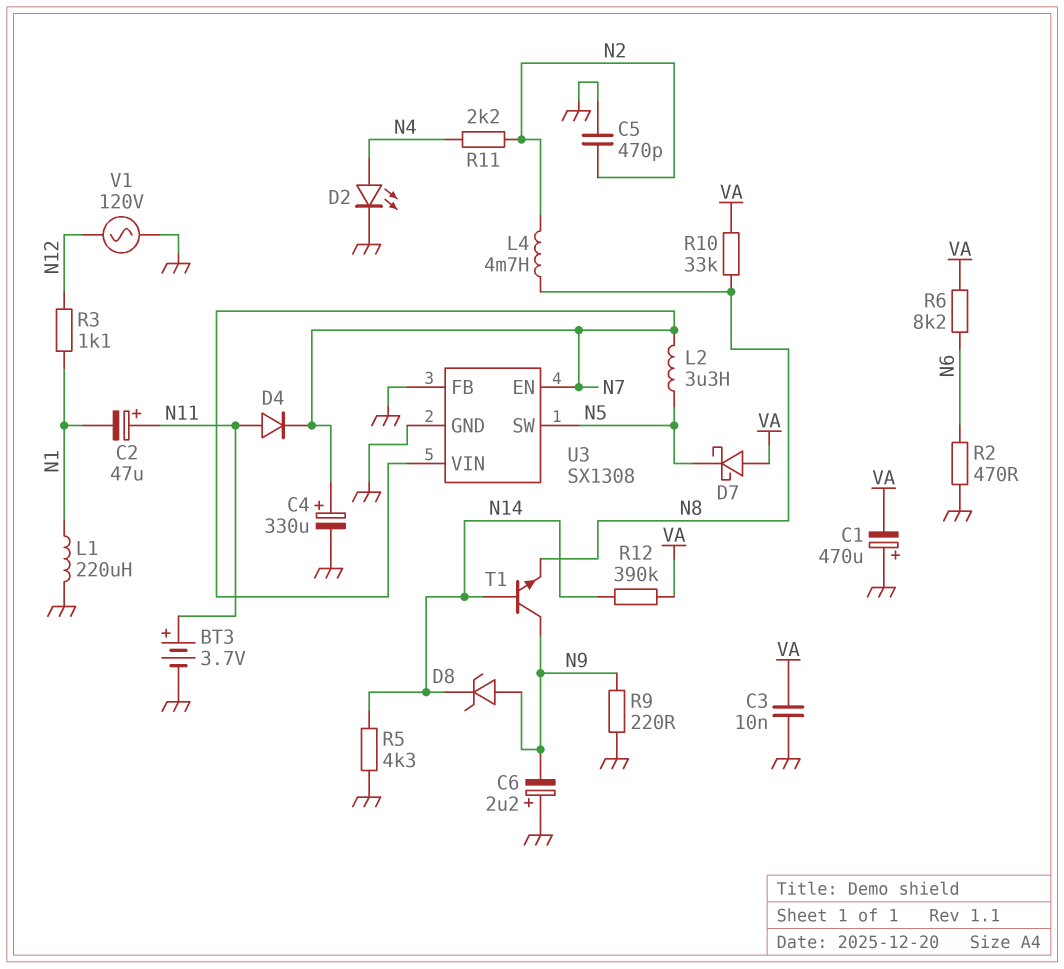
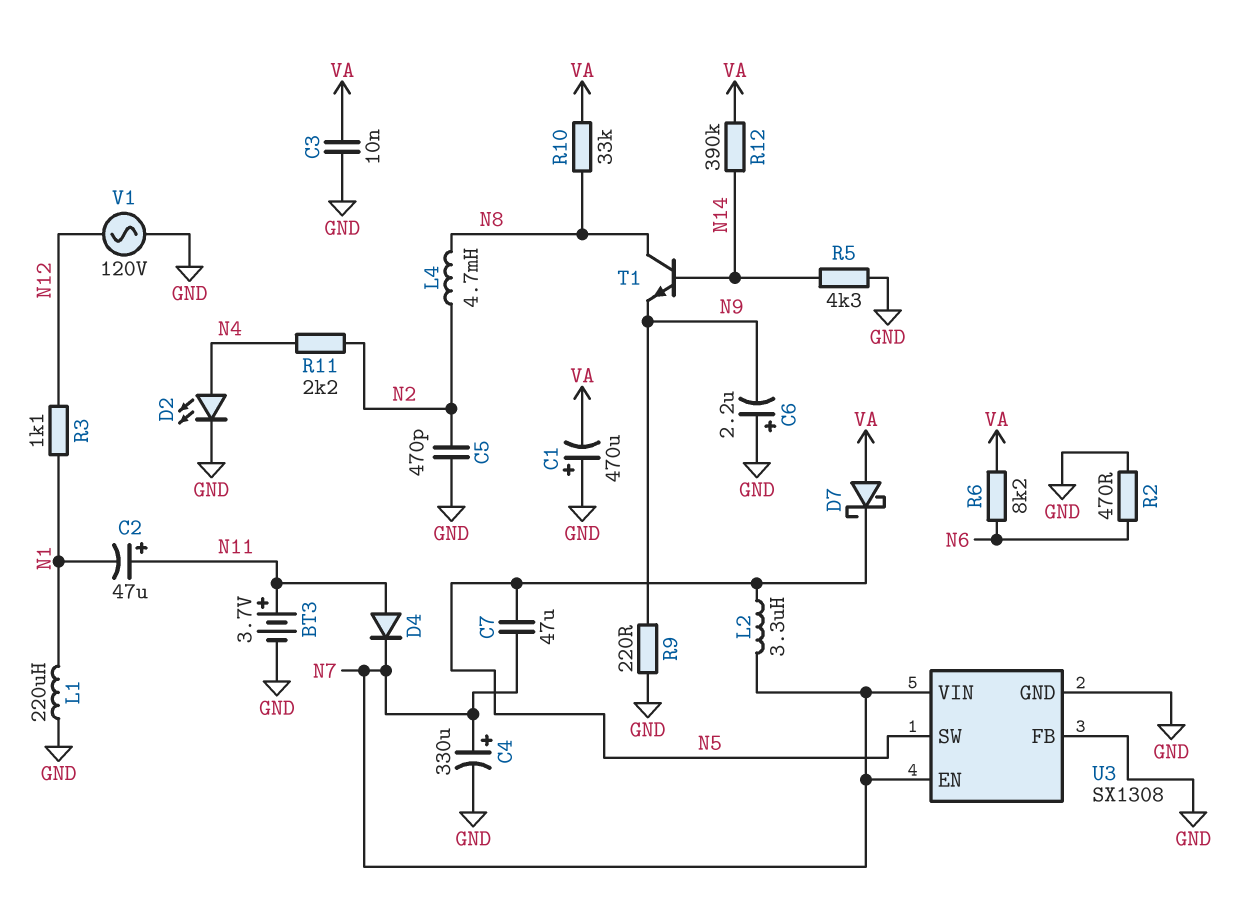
C7: none -> 47uF (N5, N7)
D8: zener (A N9, K N14) -> none
T1: NPN (B N14, C N9, E N8) -> NPN (B N14, C N8, E N9)

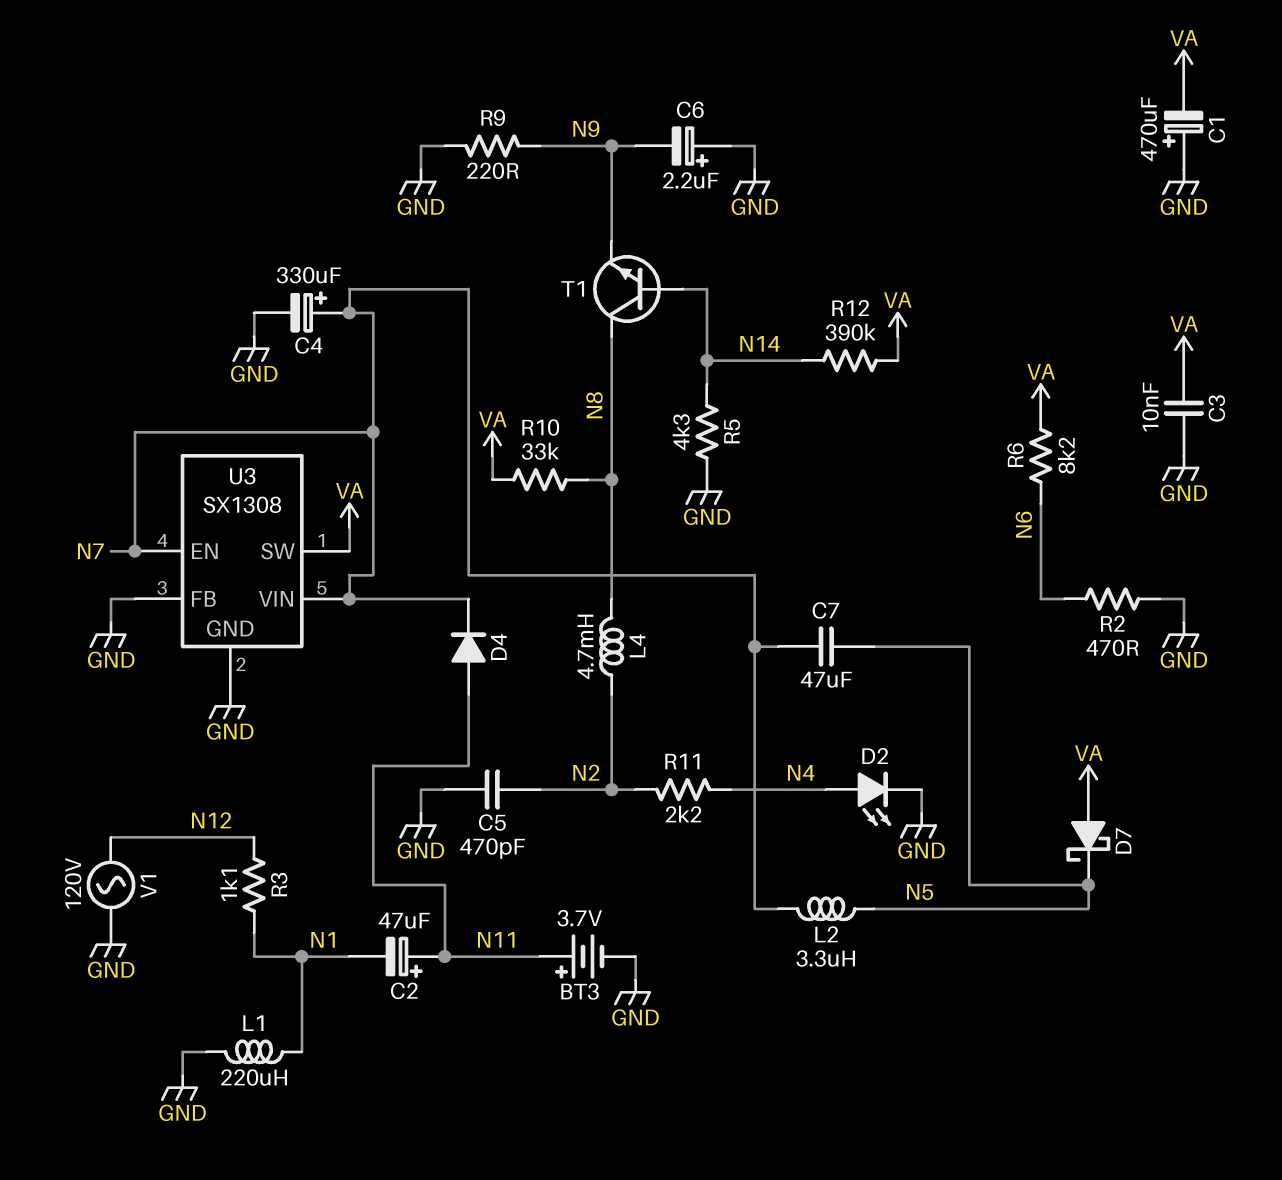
U3 pin SW: N5 -> VA

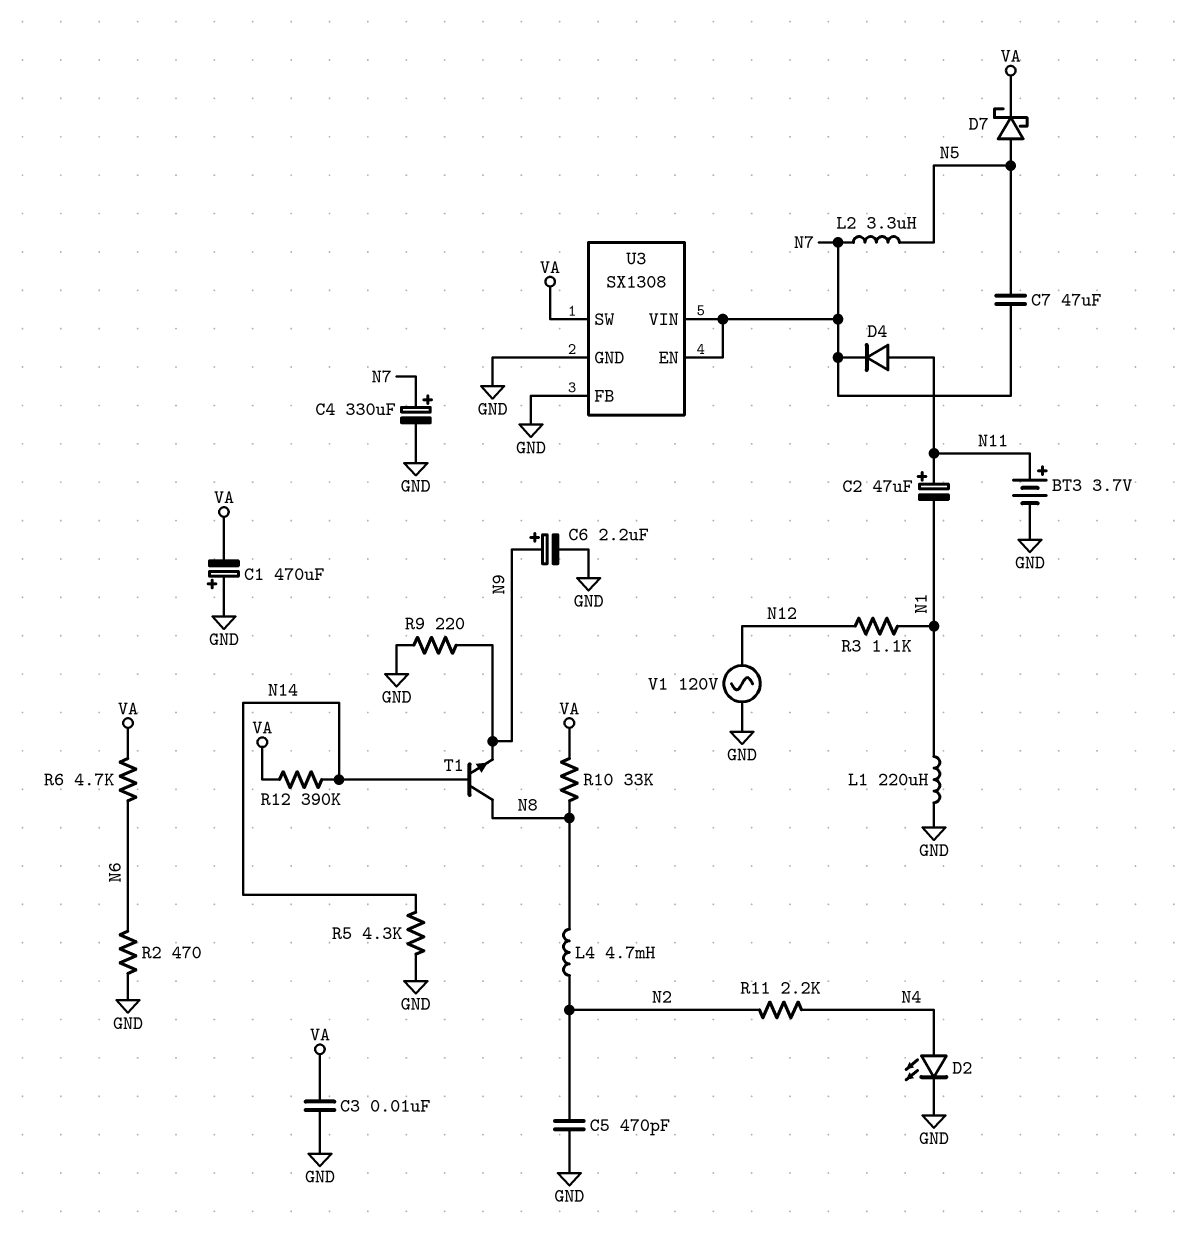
C6: 2.2uF (plus GND, minus N9) -> 2.2uF (plus N9, minus GND)
D7: schottky (A VA, K N5) -> schottky (A N5, K VA)
R6: 8.2k (N6, VA) -> 4.7k (N6, VA)

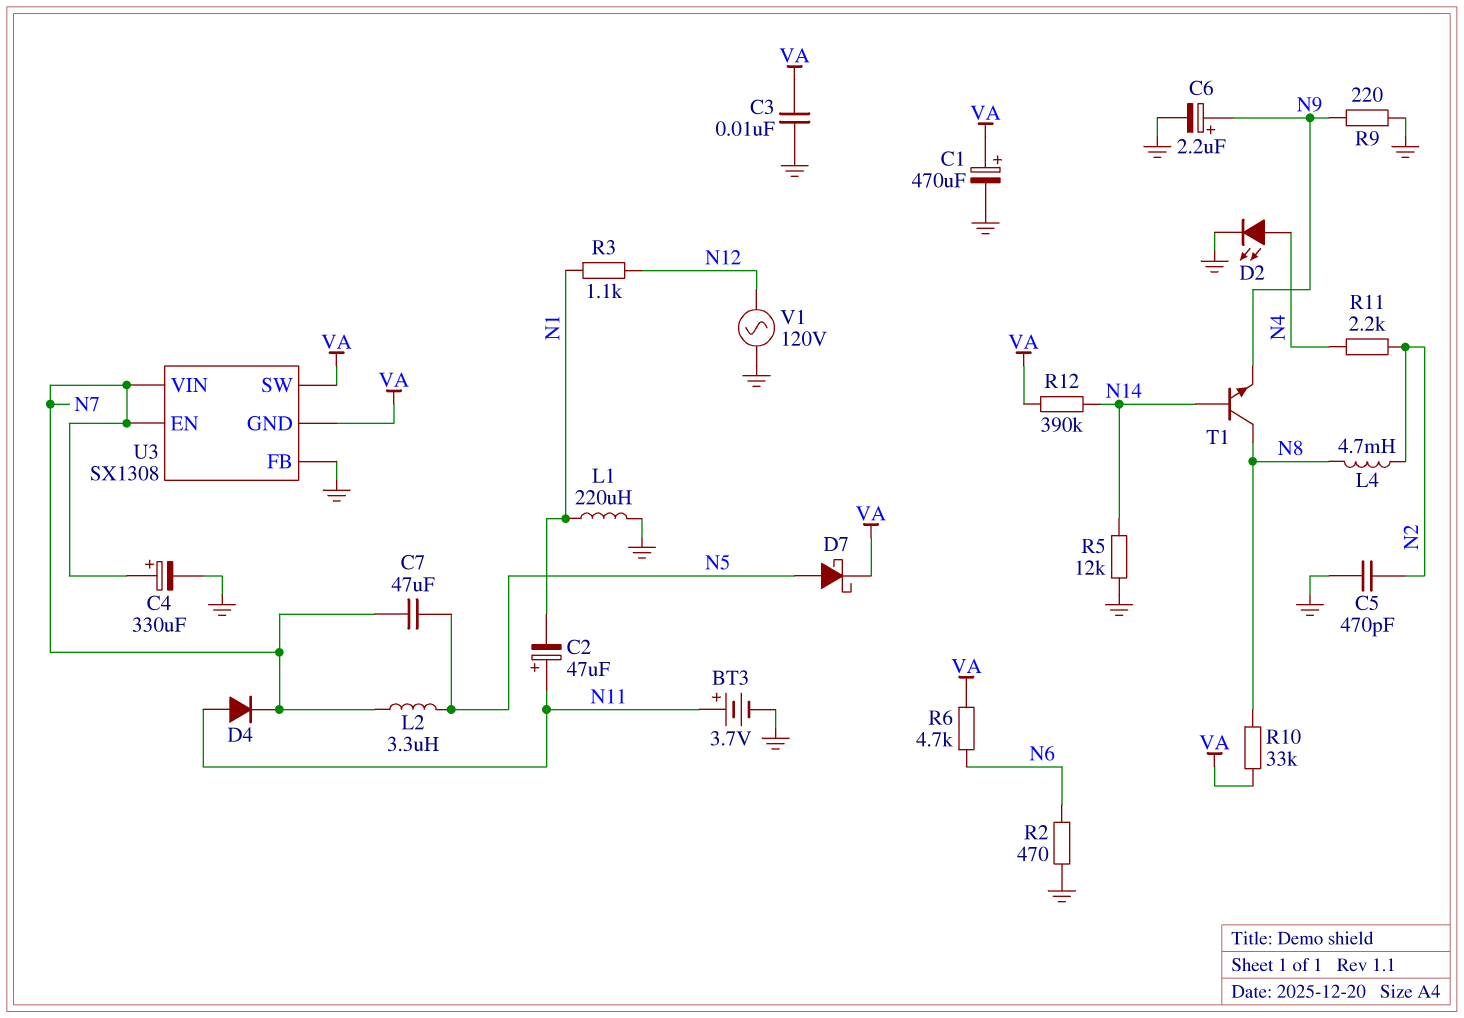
C1: 470uF (plus GND, minus VA) -> 470uF (plus VA, minus GND)
R5: 4.3k (GND, N14) -> 12k (GND, N14)
U3 pin GND: GND -> VA

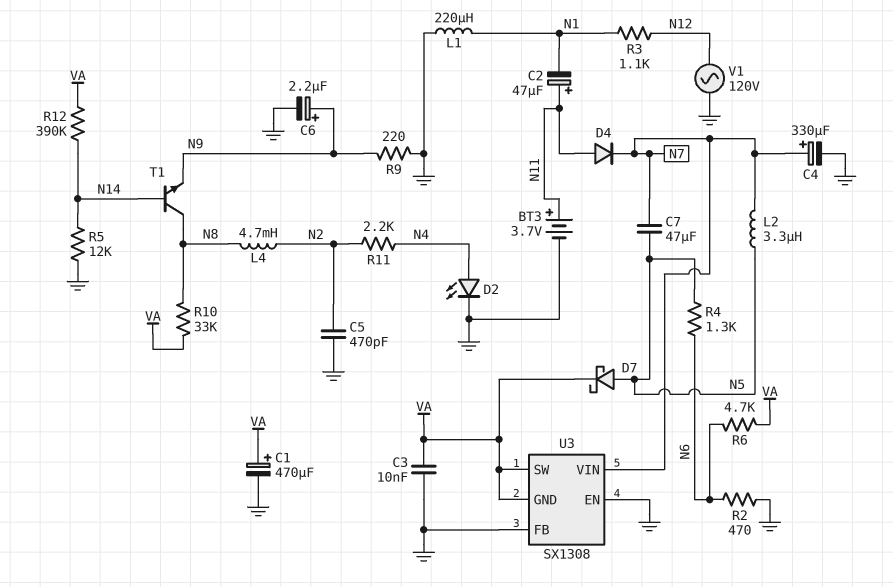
R4: none -> 1.3k (N5, N6)
U3 pin EN: N7 -> GND

